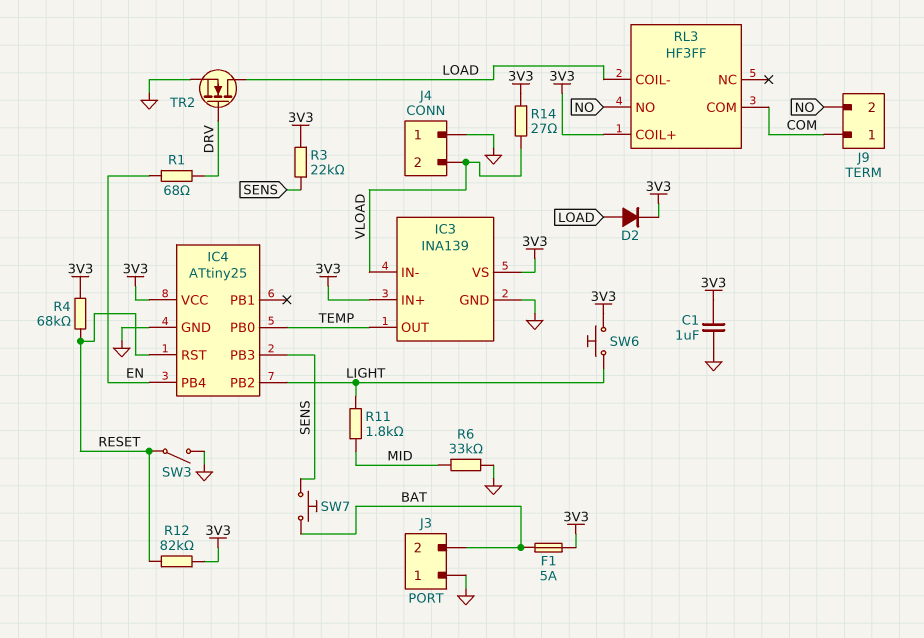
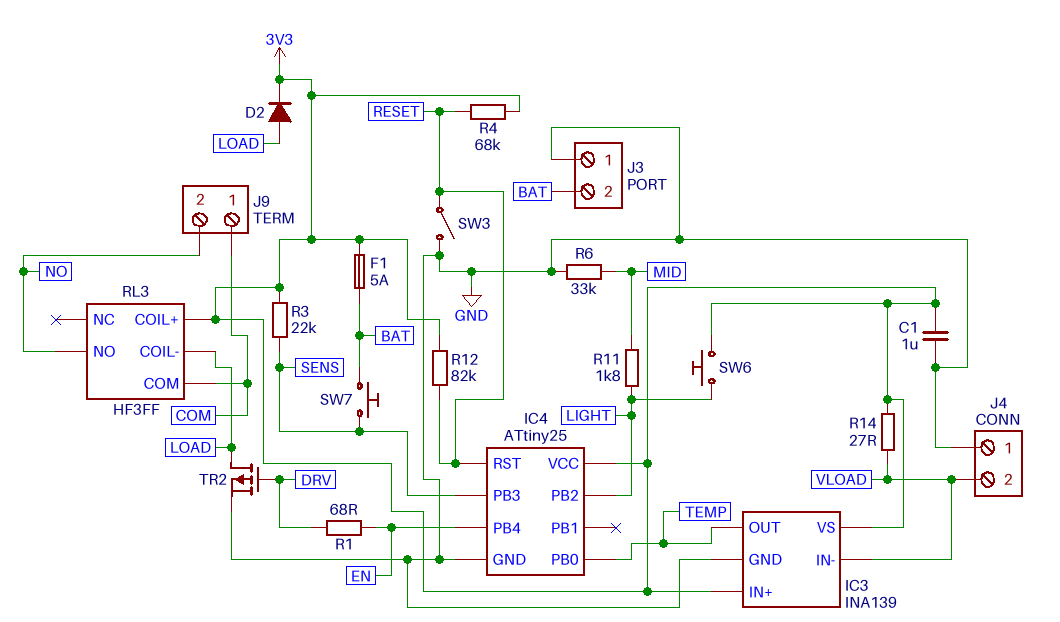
TR2: NMOS (G DRV, D LOAD, S GND) -> PMOS (G DRV, D LOAD, S GND)

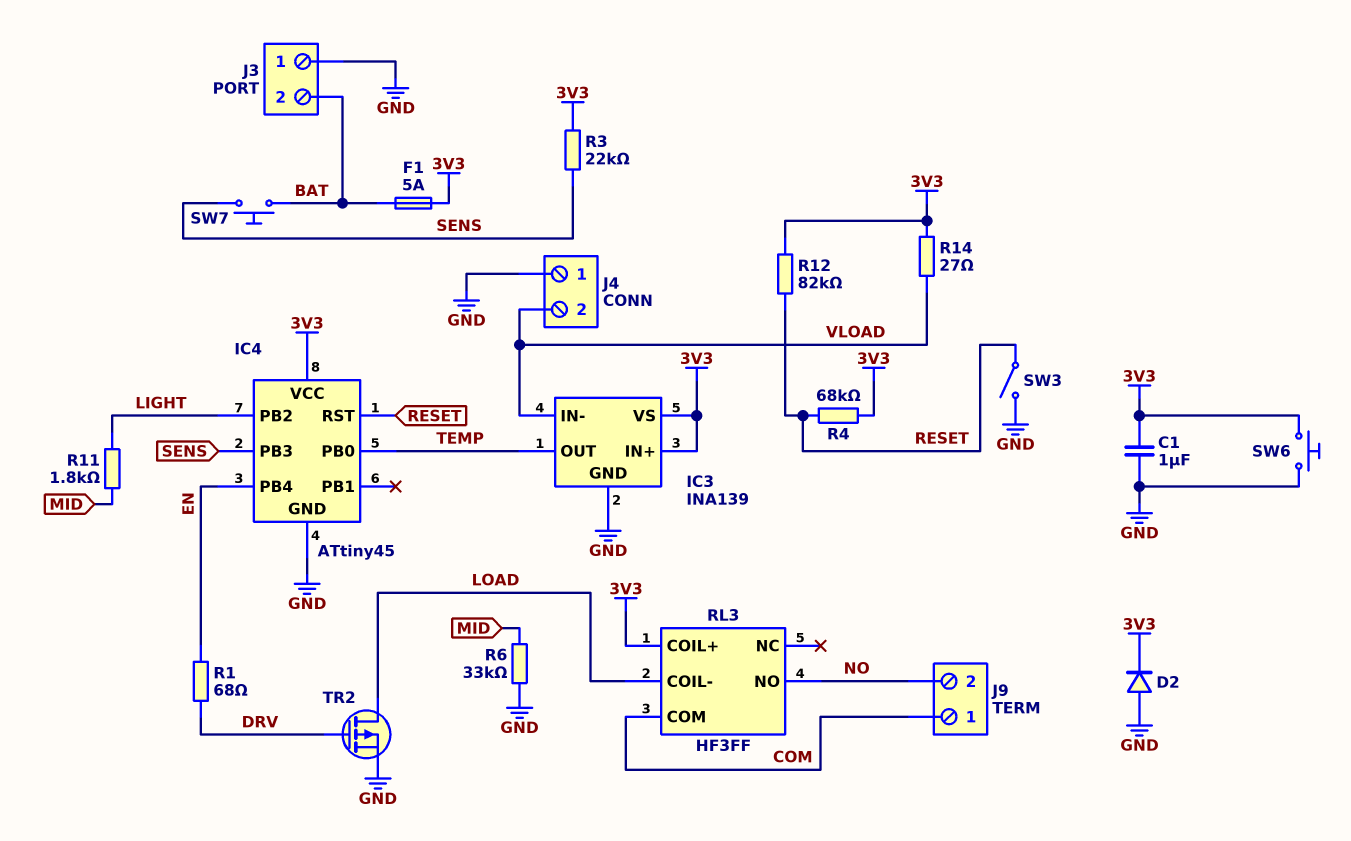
D2: diode (A LOAD, K 3V3) -> diode (A GND, K 3V3)
IC4: ATtiny25 -> ATtiny45
SW6: button (3V3, LIGHT) -> button (3V3, GND)

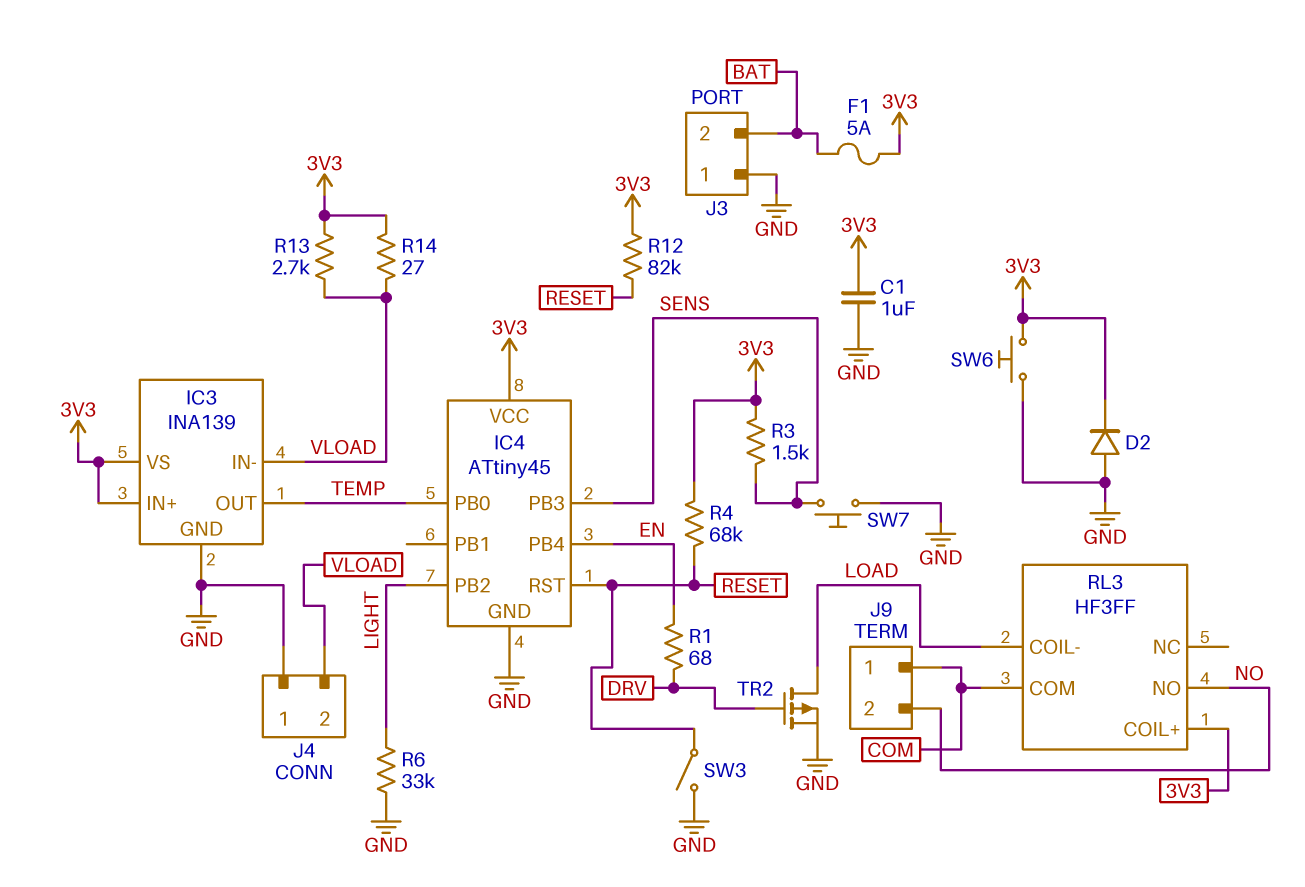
R3: 22k (3V3, SENS) -> 1.5k (3V3, SENS)
R6: 33k (GND, MID) -> 33k (GND, LIGHT)
R11: 1.8k (LIGHT, MID) -> none
R13: none -> 2.7k (3V3, VLOAD)
SW7: button (BAT, SENS) -> button (GND, SENS)

